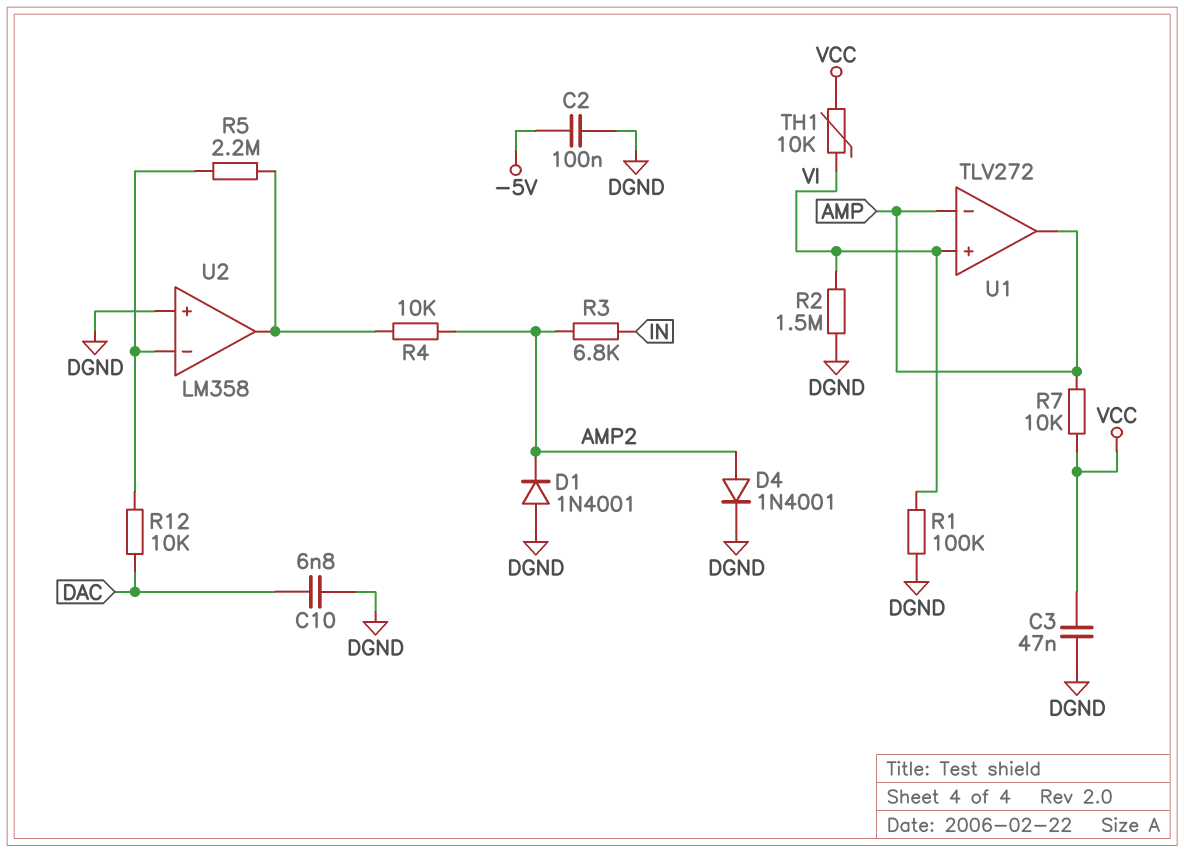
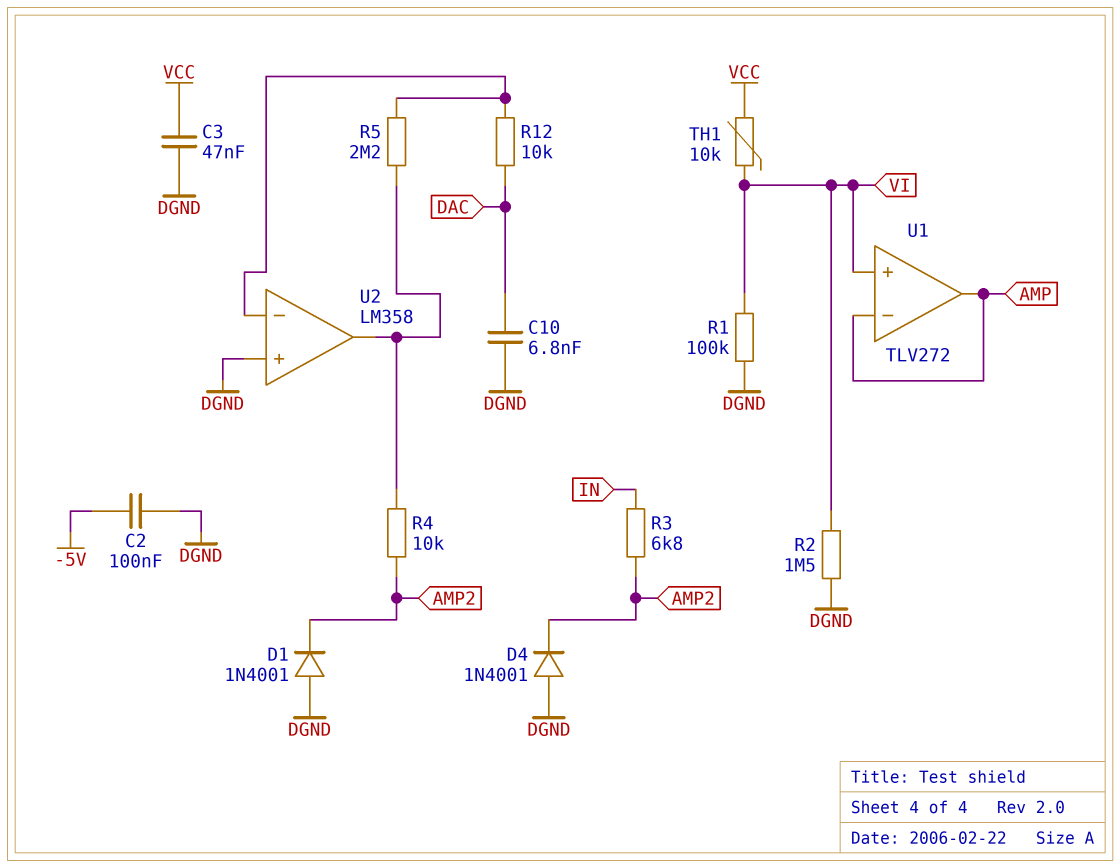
D4: diode 1N4001 (A AMP2, K DGND) -> diode 1N4001 (A DGND, K AMP2)
R7: 10k (AMP, VCC) -> none

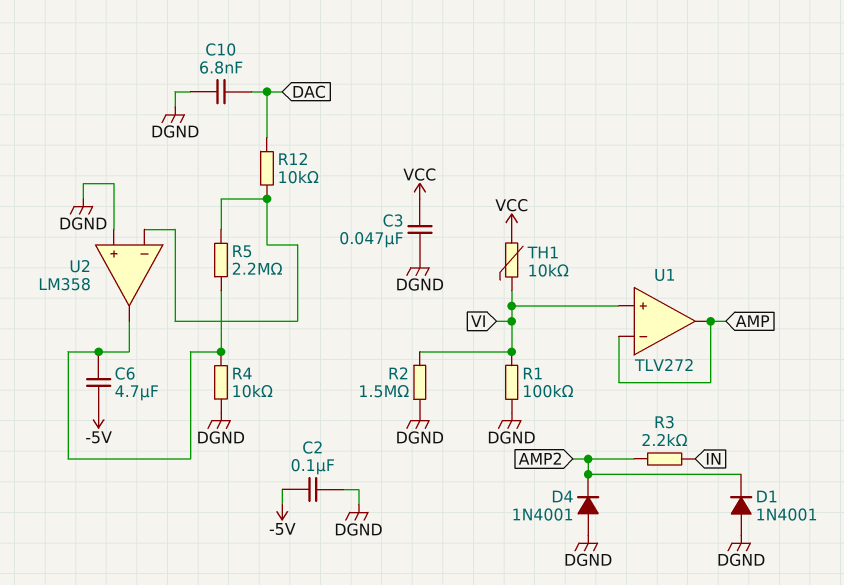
C6: none -> 4.7uF (-5V, U2/out)
R3: 6.8k (AMP2, IN) -> 2.2k (AMP2, IN)
R4: 10k (AMP2, U2/out) -> 10k (DGND, U2/out)

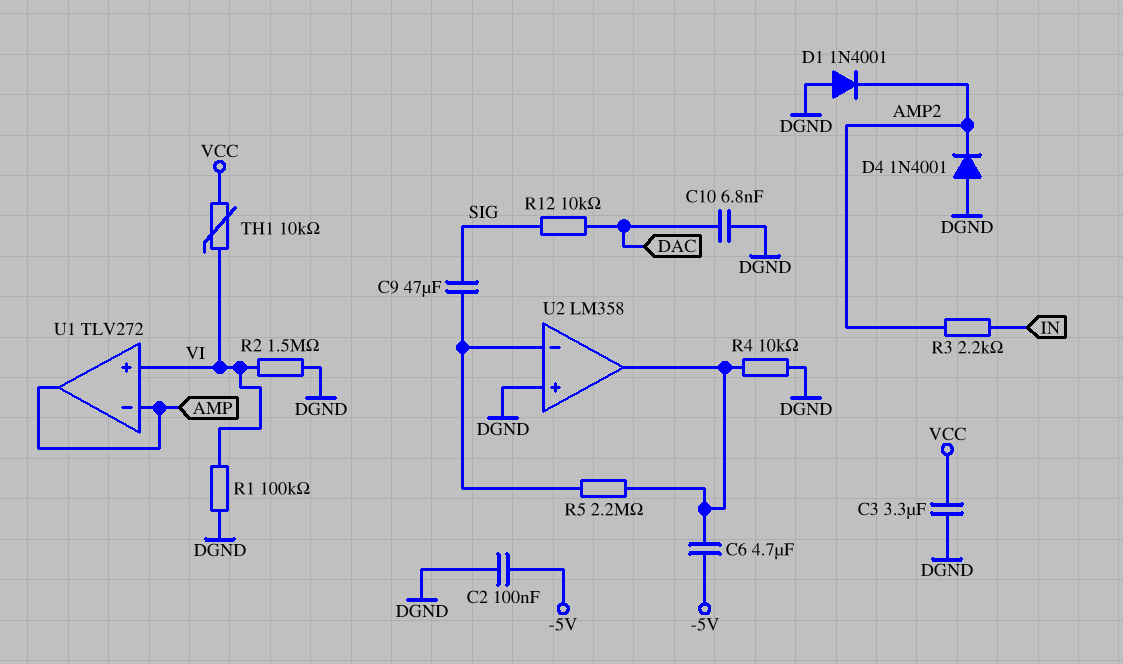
C3: 47nF (DGND, VCC) -> 3.3uF (DGND, VCC)
C9: none -> 47uF (SIG, U2/in-)
R12: 10k (DAC, U2/in-) -> 10k (DAC, SIG)

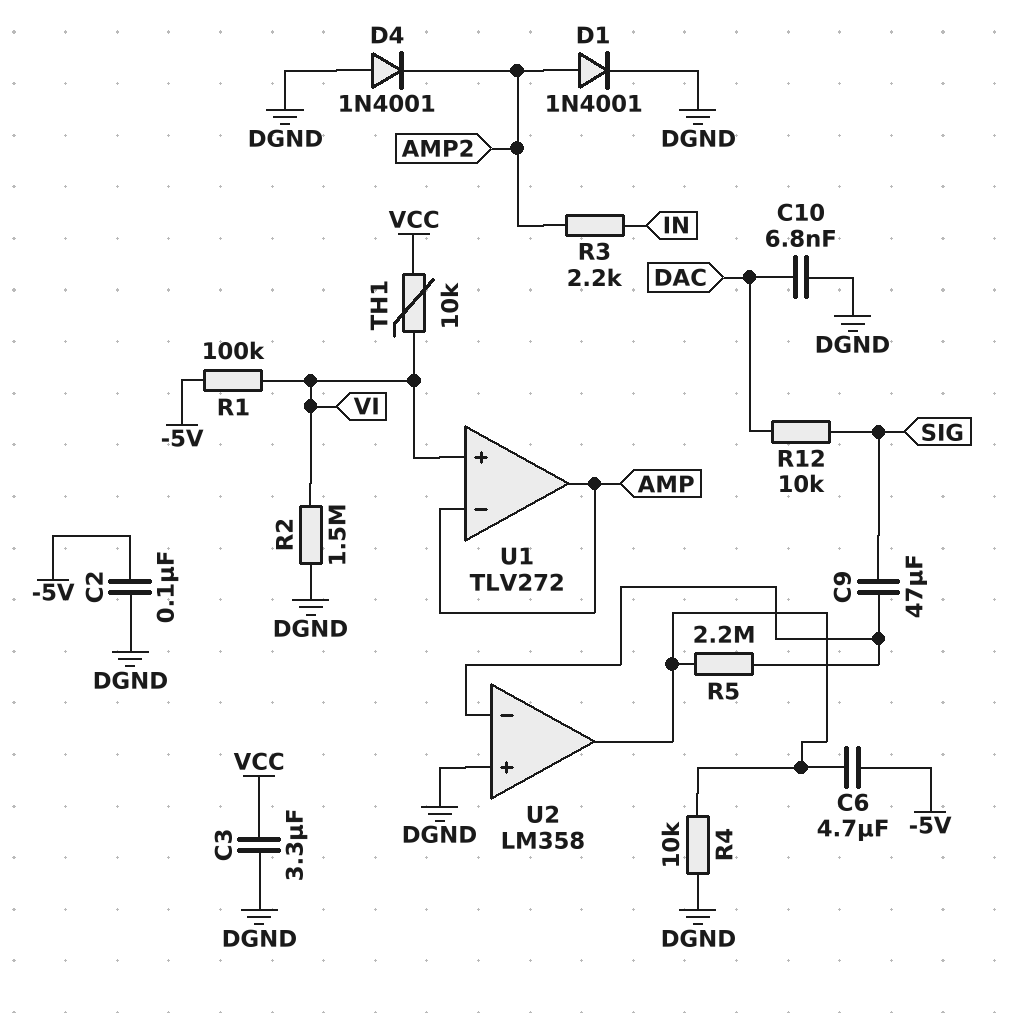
D1: diode 1N4001 (A DGND, K AMP2) -> diode 1N4001 (A AMP2, K DGND)
R1: 100k (DGND, VI) -> 100k (-5V, VI)

